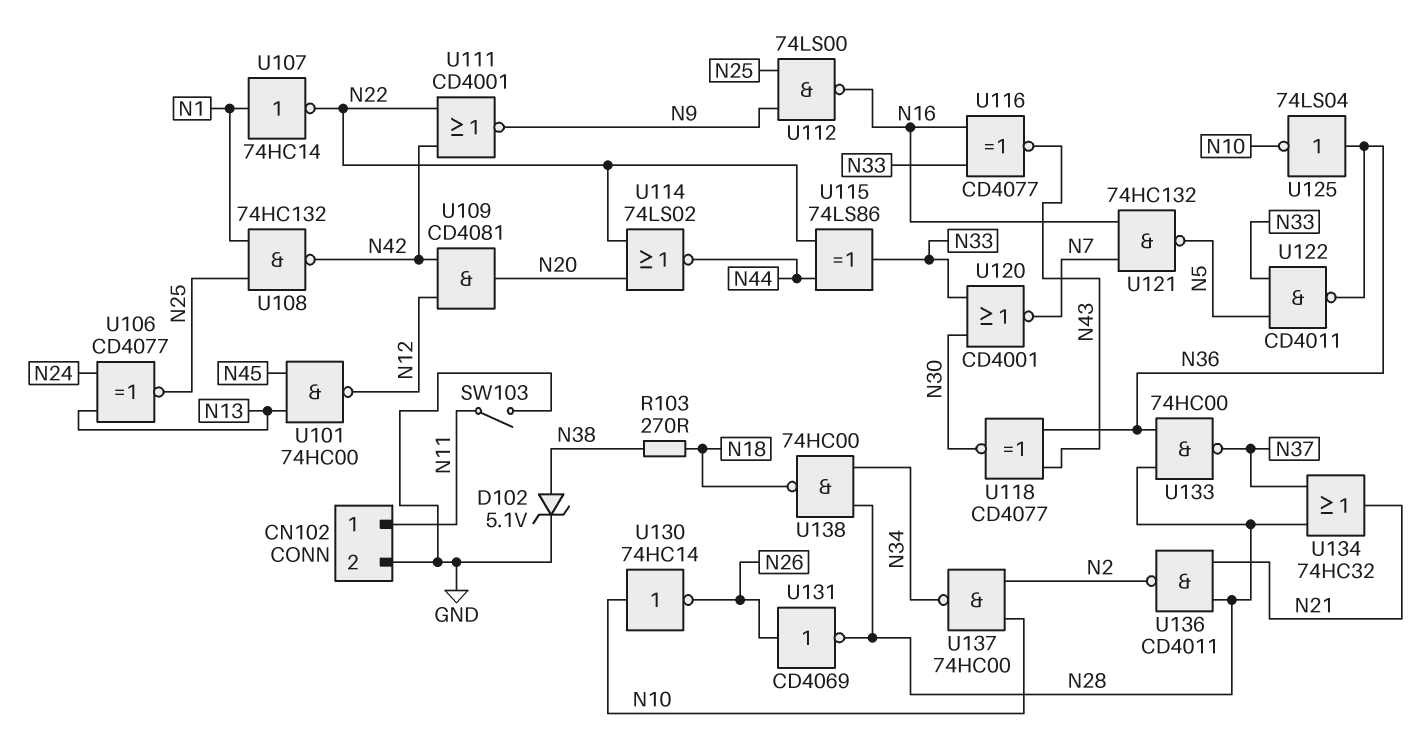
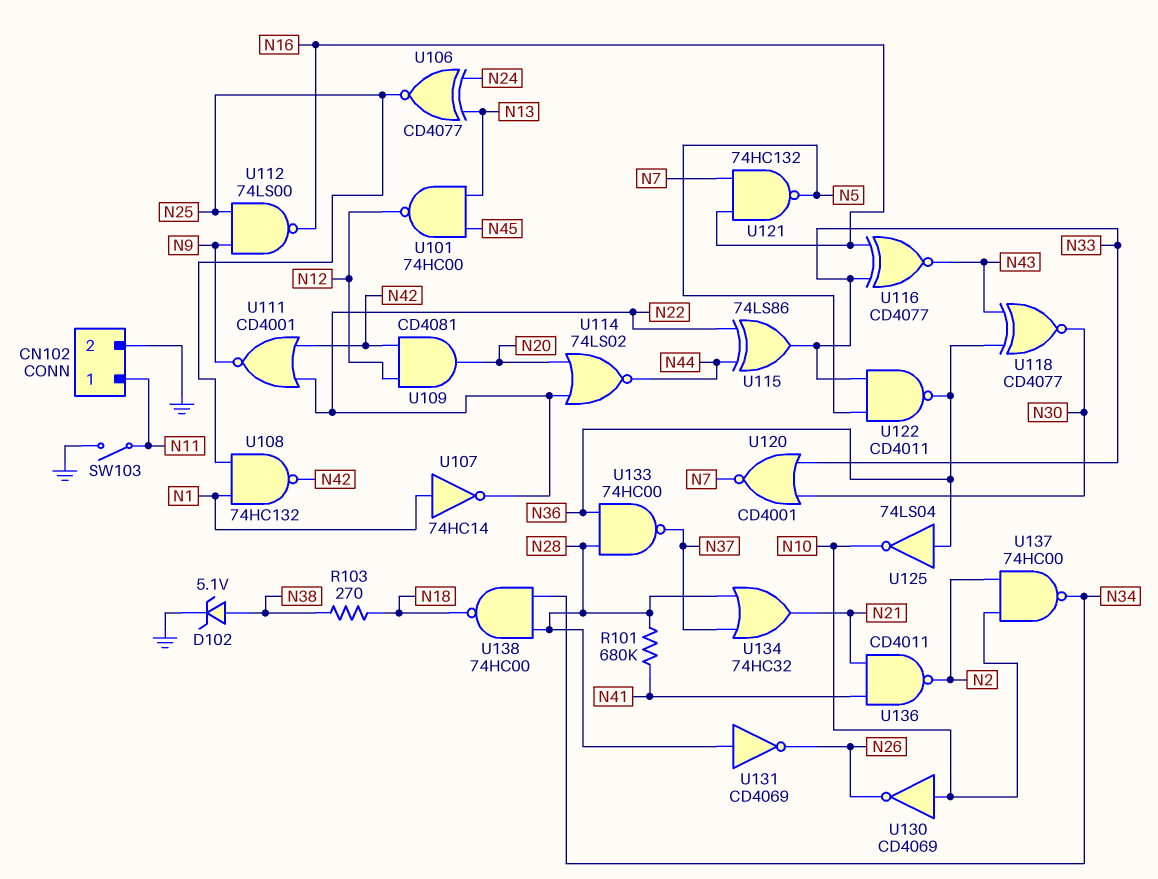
R101: none -> 680k (N28, N41)
U130: NOT 74HC14 (in N10, out N26) -> NOT CD4069 (in N10, out N26)
U131: NOT CD4069 (in N26, out N28) -> NOT CD4069 (in N28, out N26)
U136: NAND CD4011 (in N21, in N28, out N2) -> NAND CD4011 (in N21, in N41, out N2)

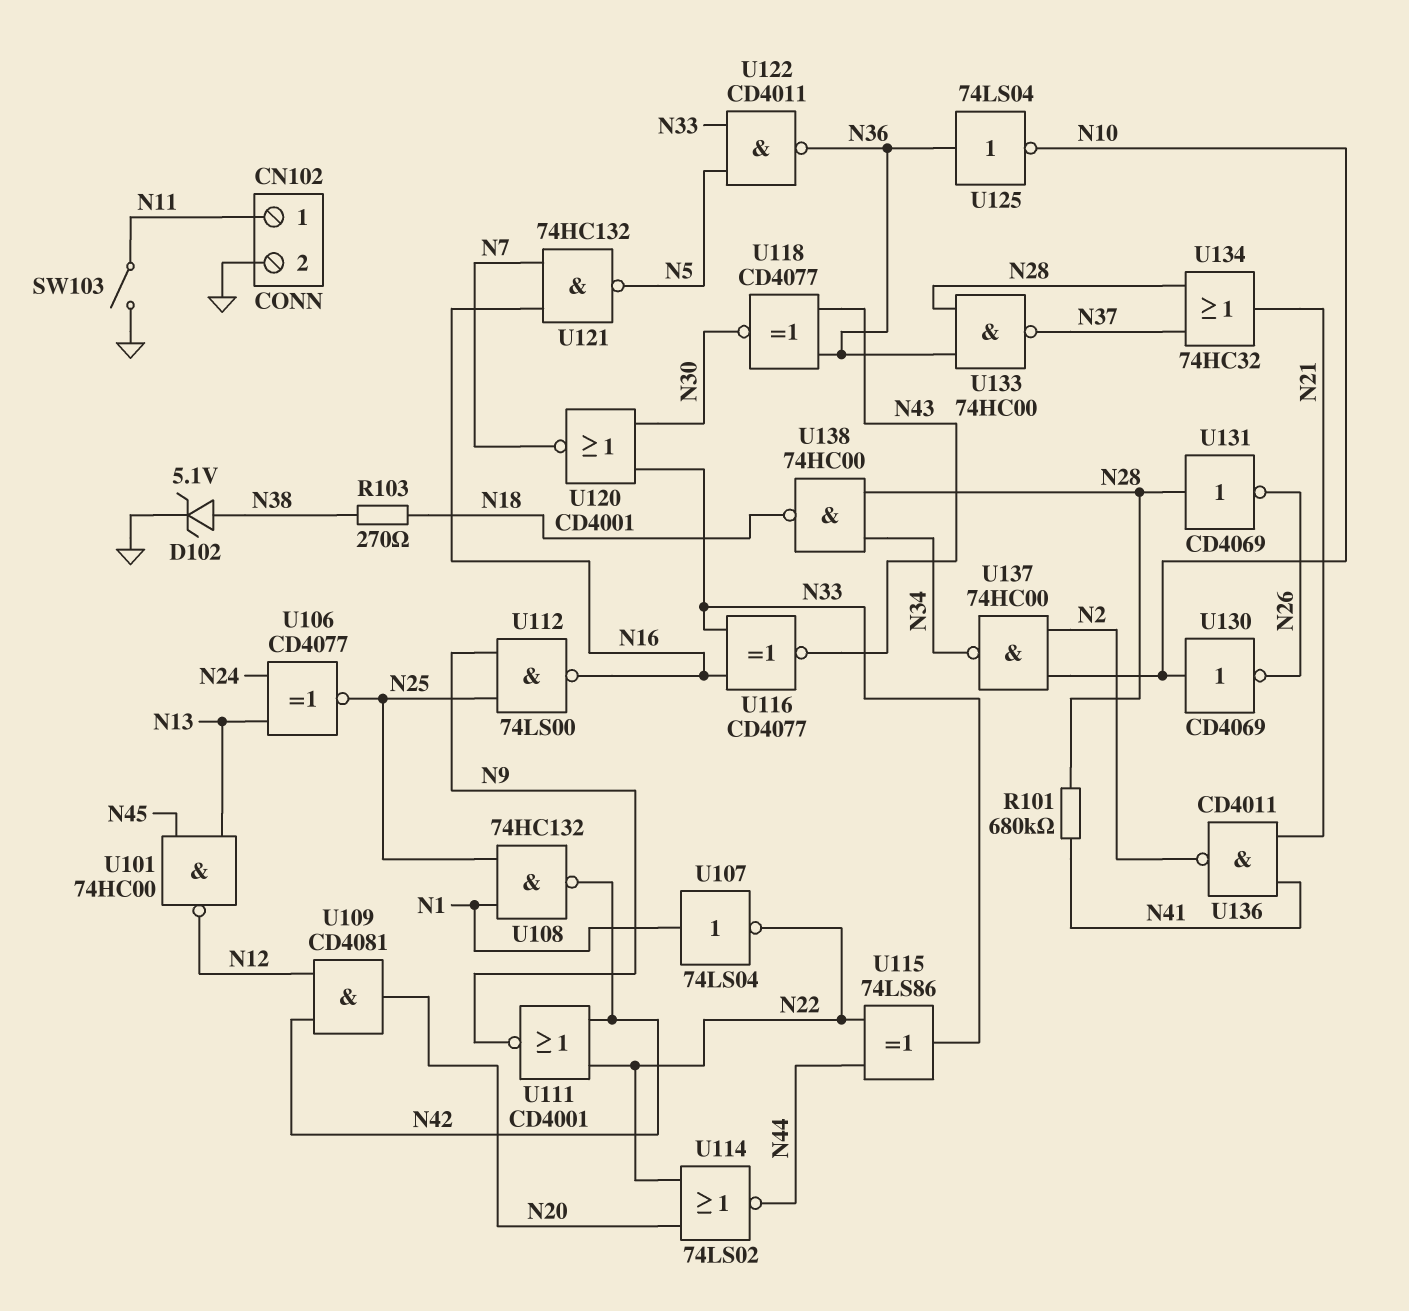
U107: NOT 74HC14 (in N1, out N22) -> NOT 74LS04 (in N1, out N22)

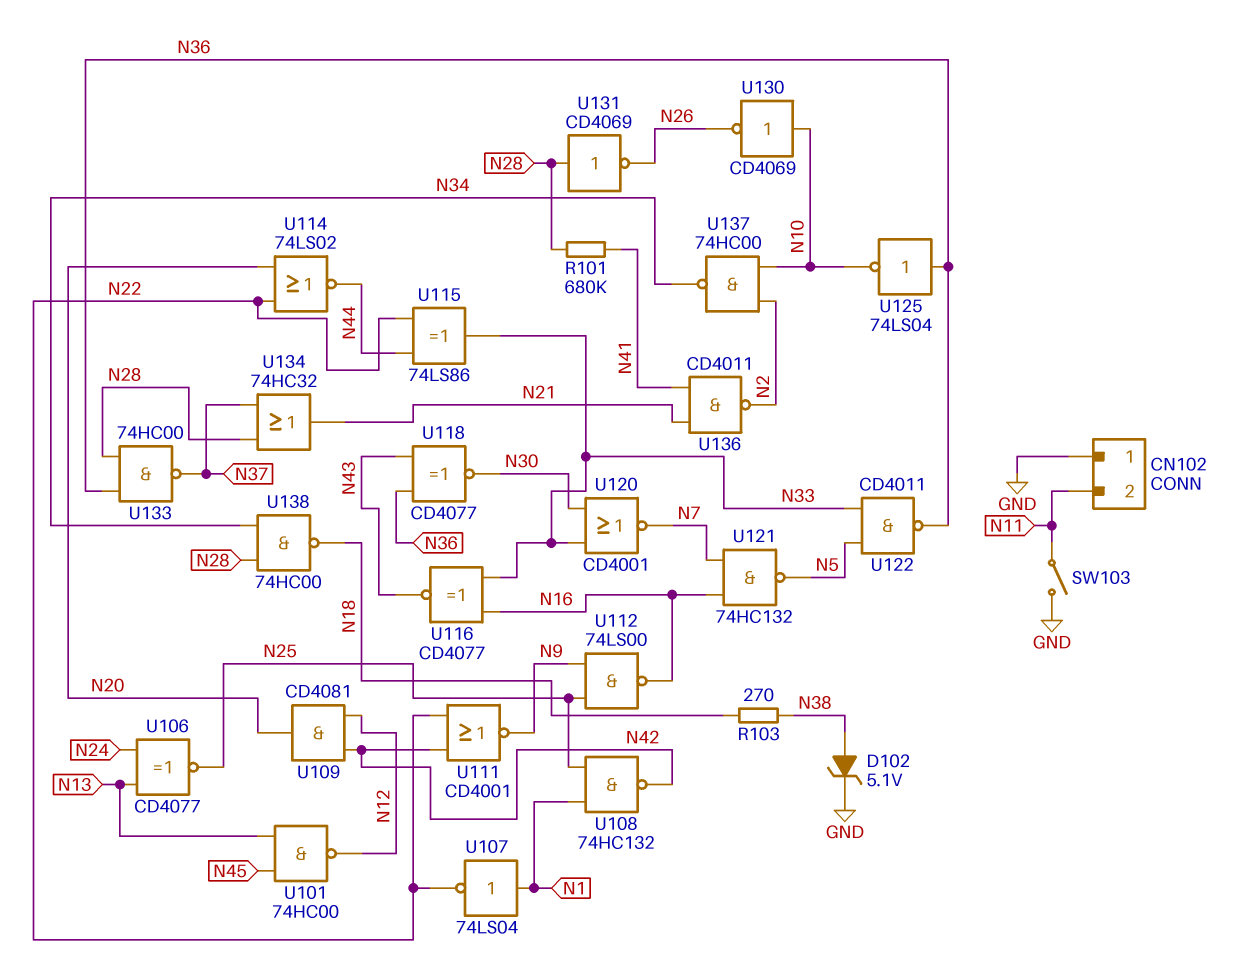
CN102 pin 1: N11 -> GND
CN102 pin 2: GND -> N11

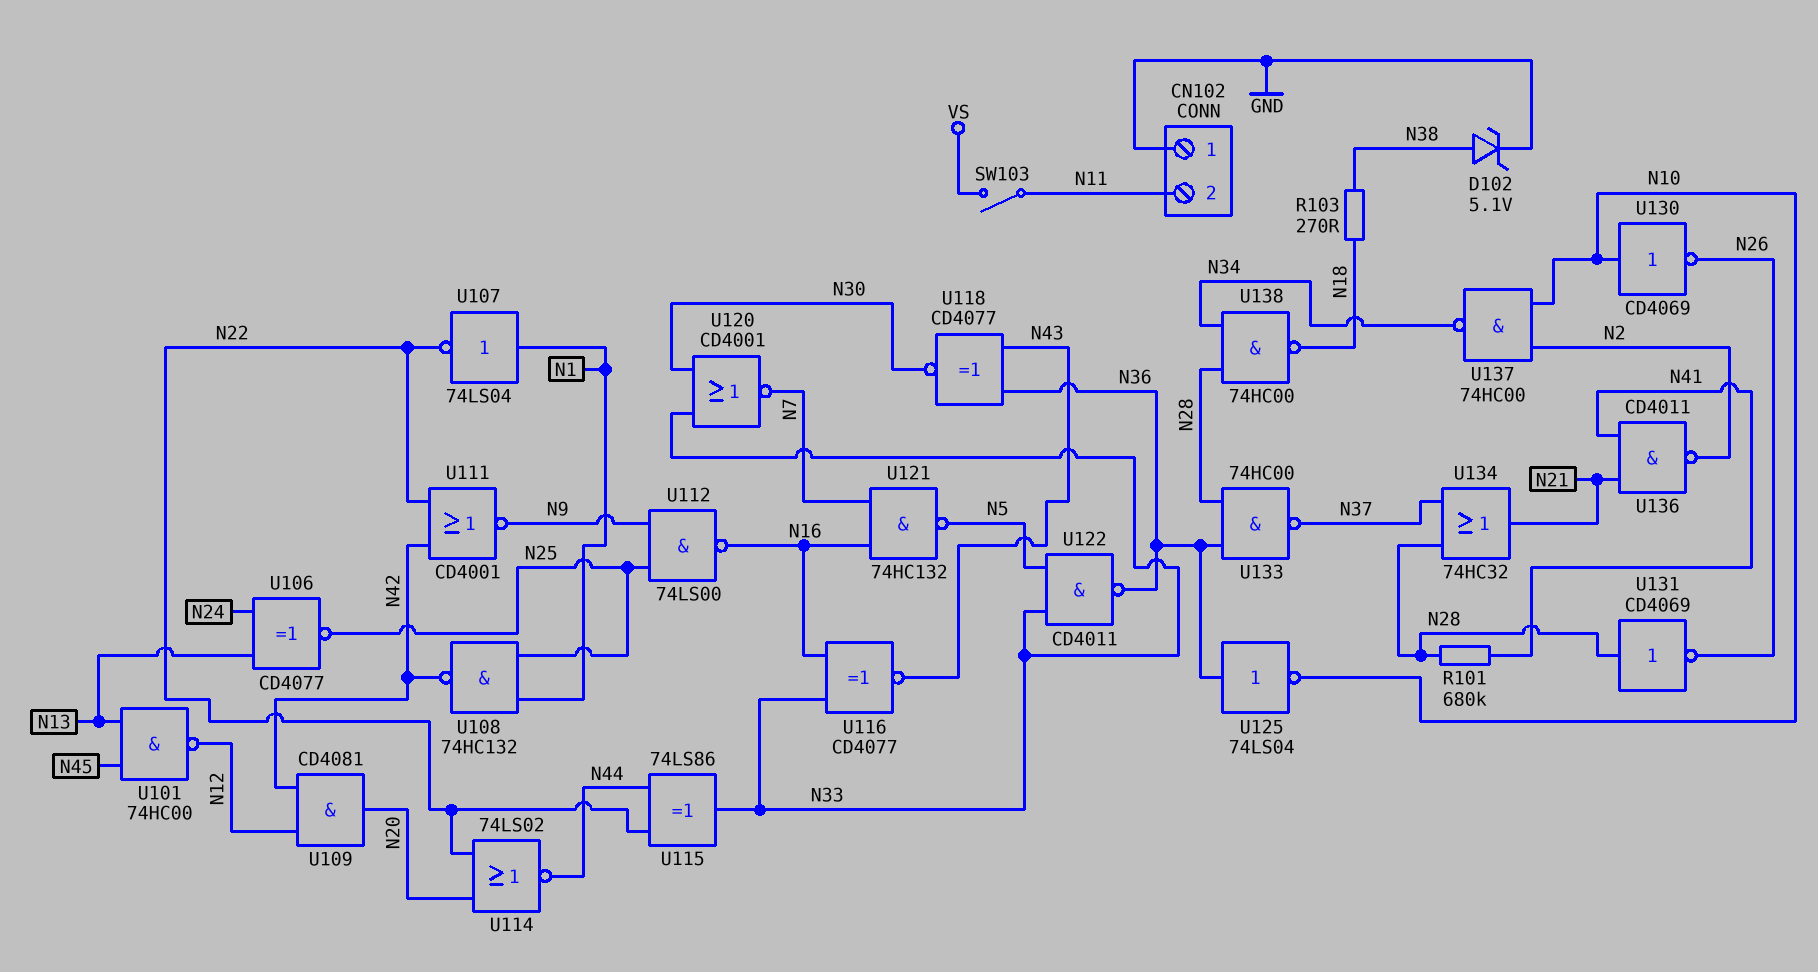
SW103: switch (GND, N11) -> switch (N11, VS)

